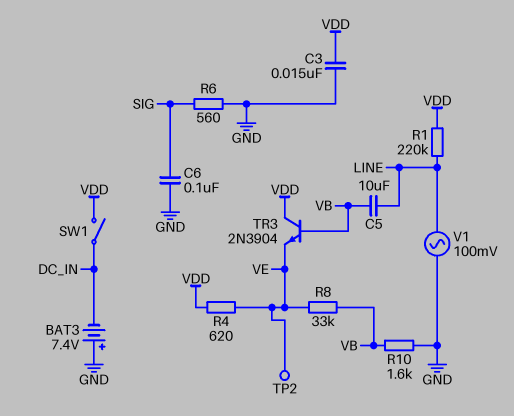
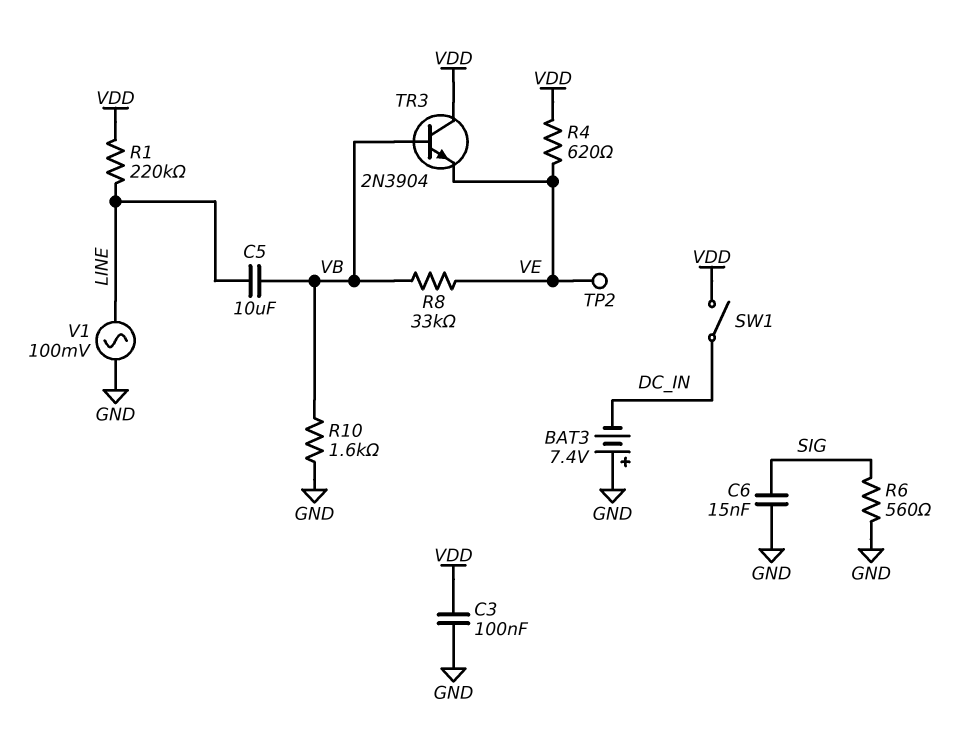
C3: 15nF (GND, VDD) -> 100nF (GND, VDD)
C6: 100nF (GND, SIG) -> 15nF (GND, SIG)

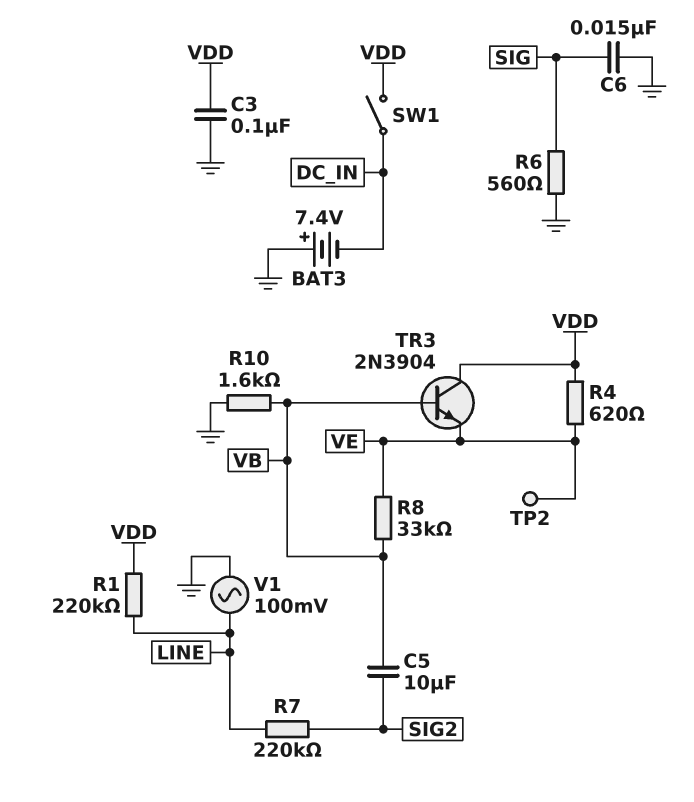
C5: 10uF (LINE, VB) -> 10uF (SIG2, VB)
R7: none -> 220k (LINE, SIG2)

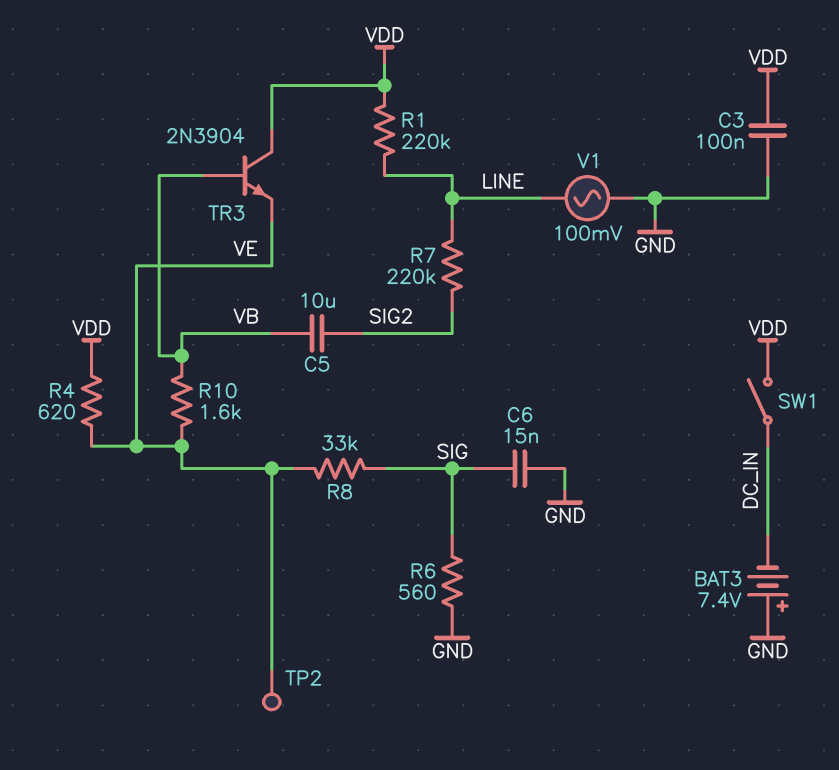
R8: 33k (VB, VE) -> 33k (SIG, VE)
R10: 1.6k (GND, VB) -> 1.6k (VB, VE)

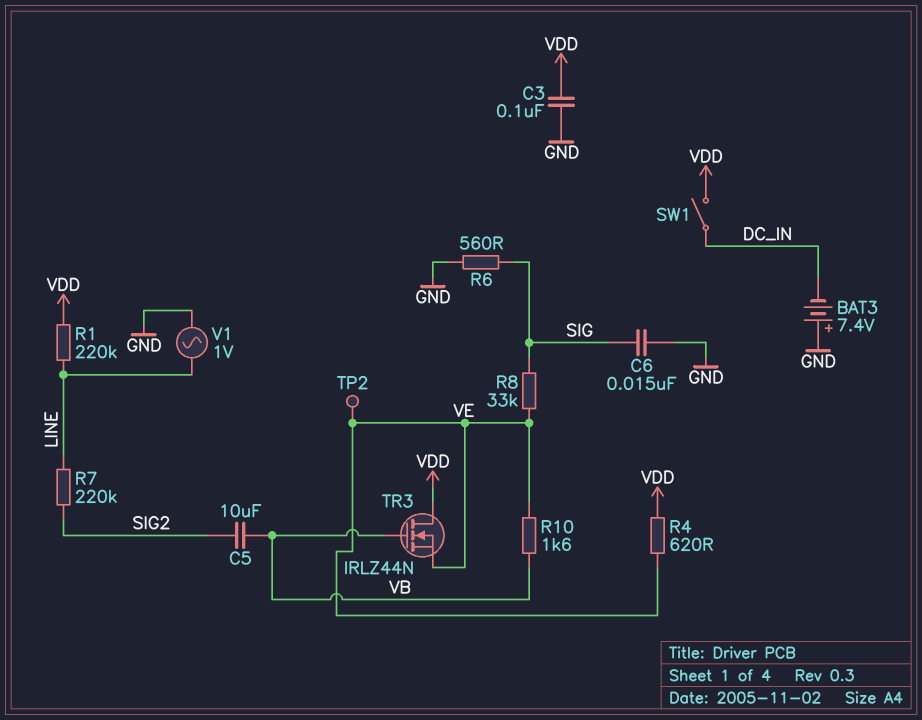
TR3: NPN 2N3904 (B VB, C VDD, E VE) -> NMOS IRLZ44N (G VB, D VDD, S VE)
V1: AC 100mV (GND, LINE) -> AC 1V (GND, LINE)

